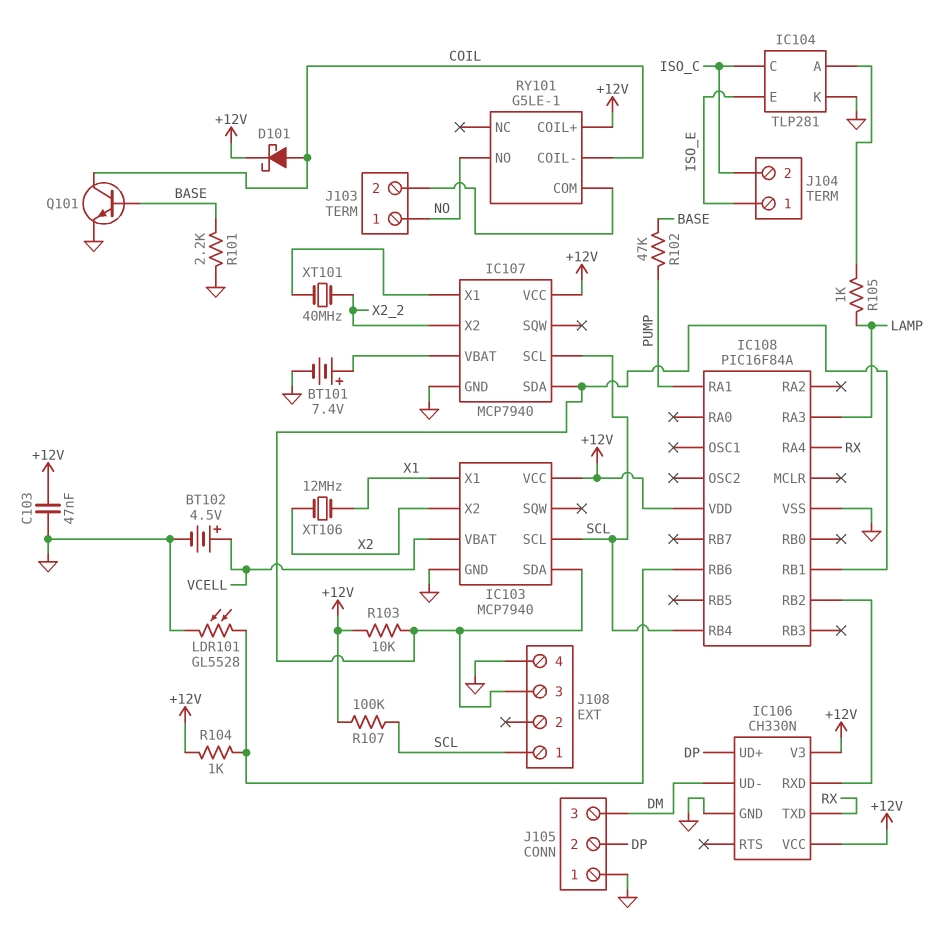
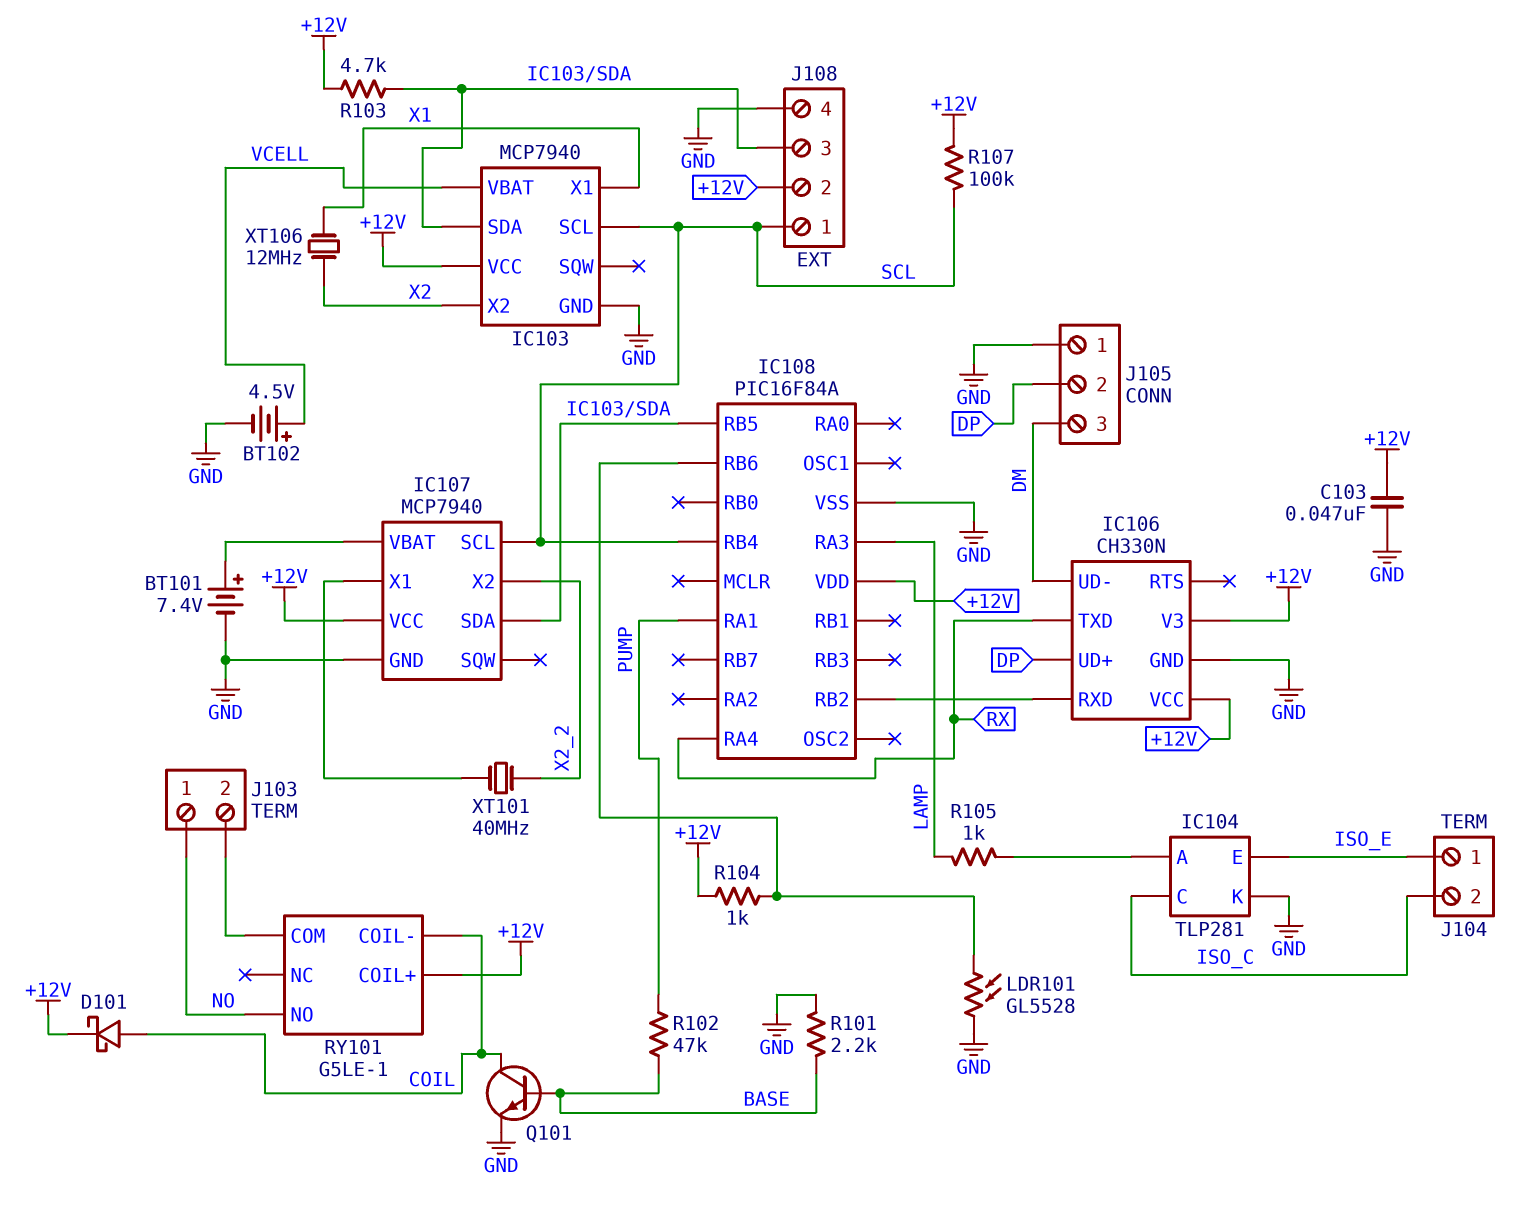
IC108 pin RB1: IC103/SDA -> none
IC108 pin RB5: none -> IC103/SDA
J108 pin 2: none -> +12V
R103: 10k (+12V, IC103/SDA) -> 4.7k (+12V, IC103/SDA)

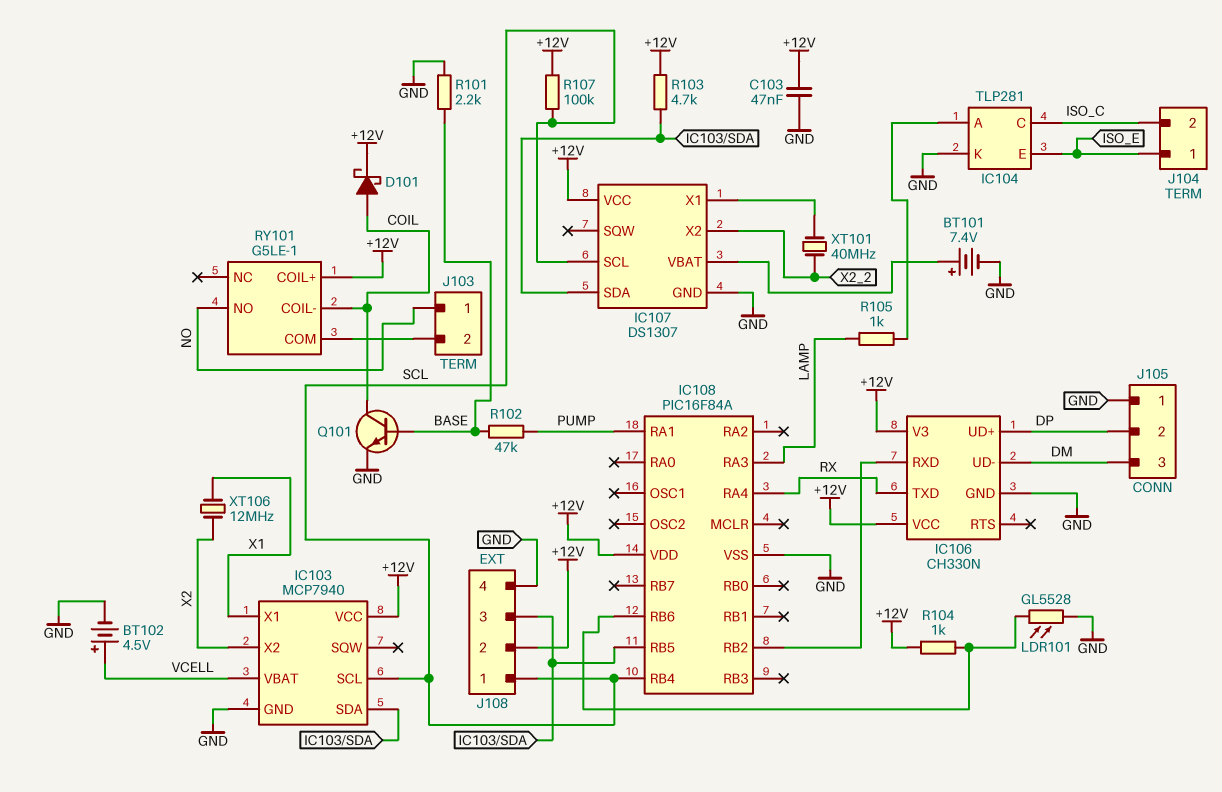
IC107: MCP7940 -> DS1307

